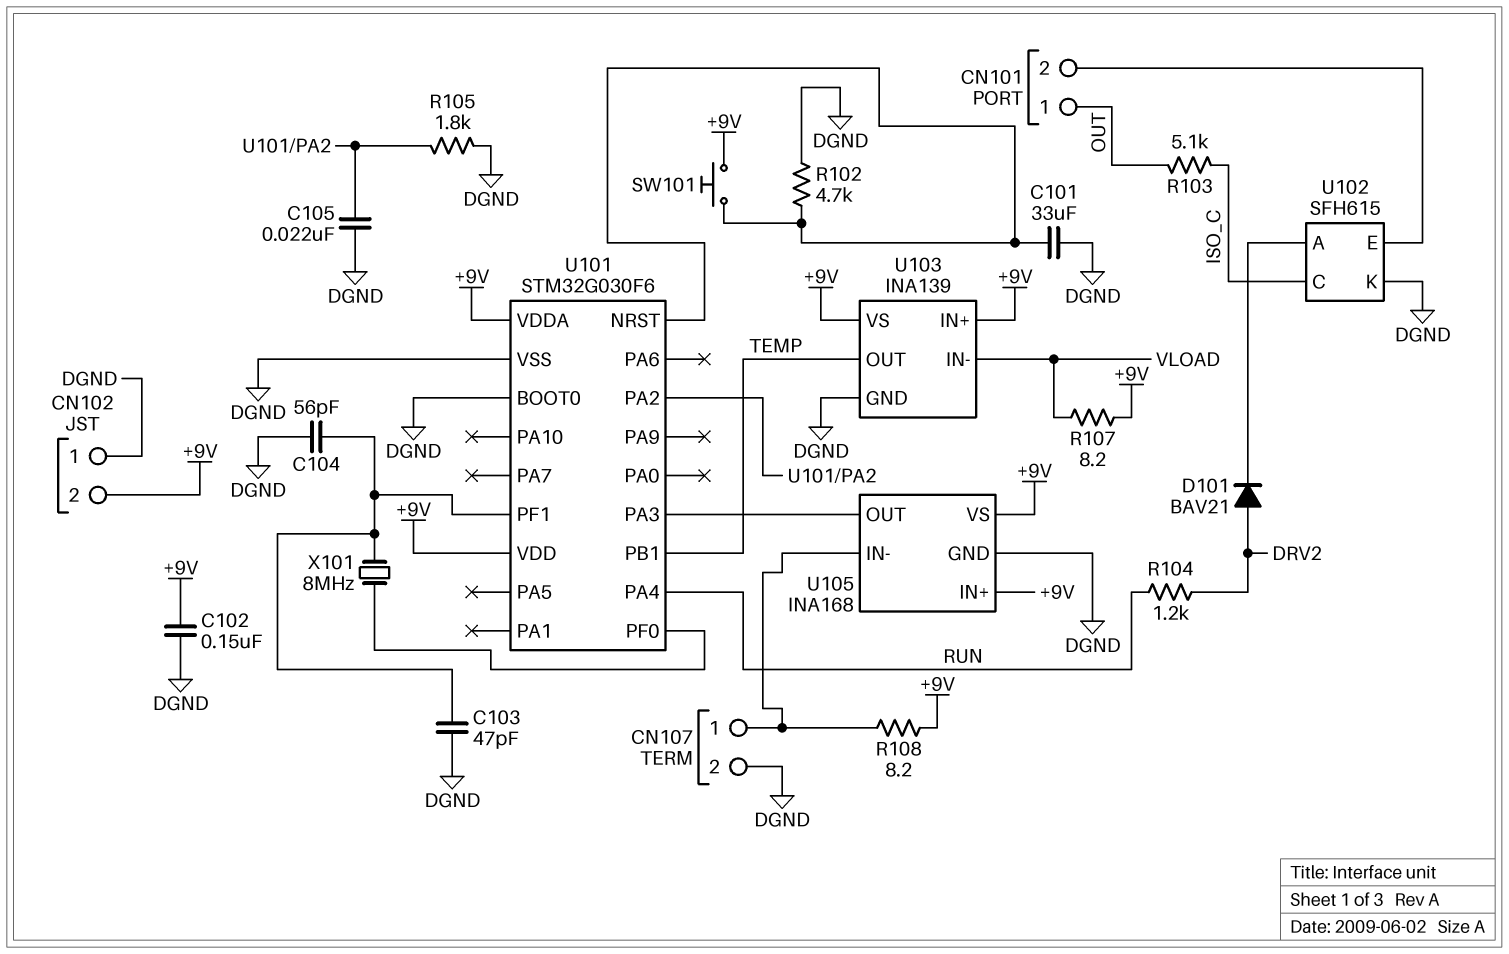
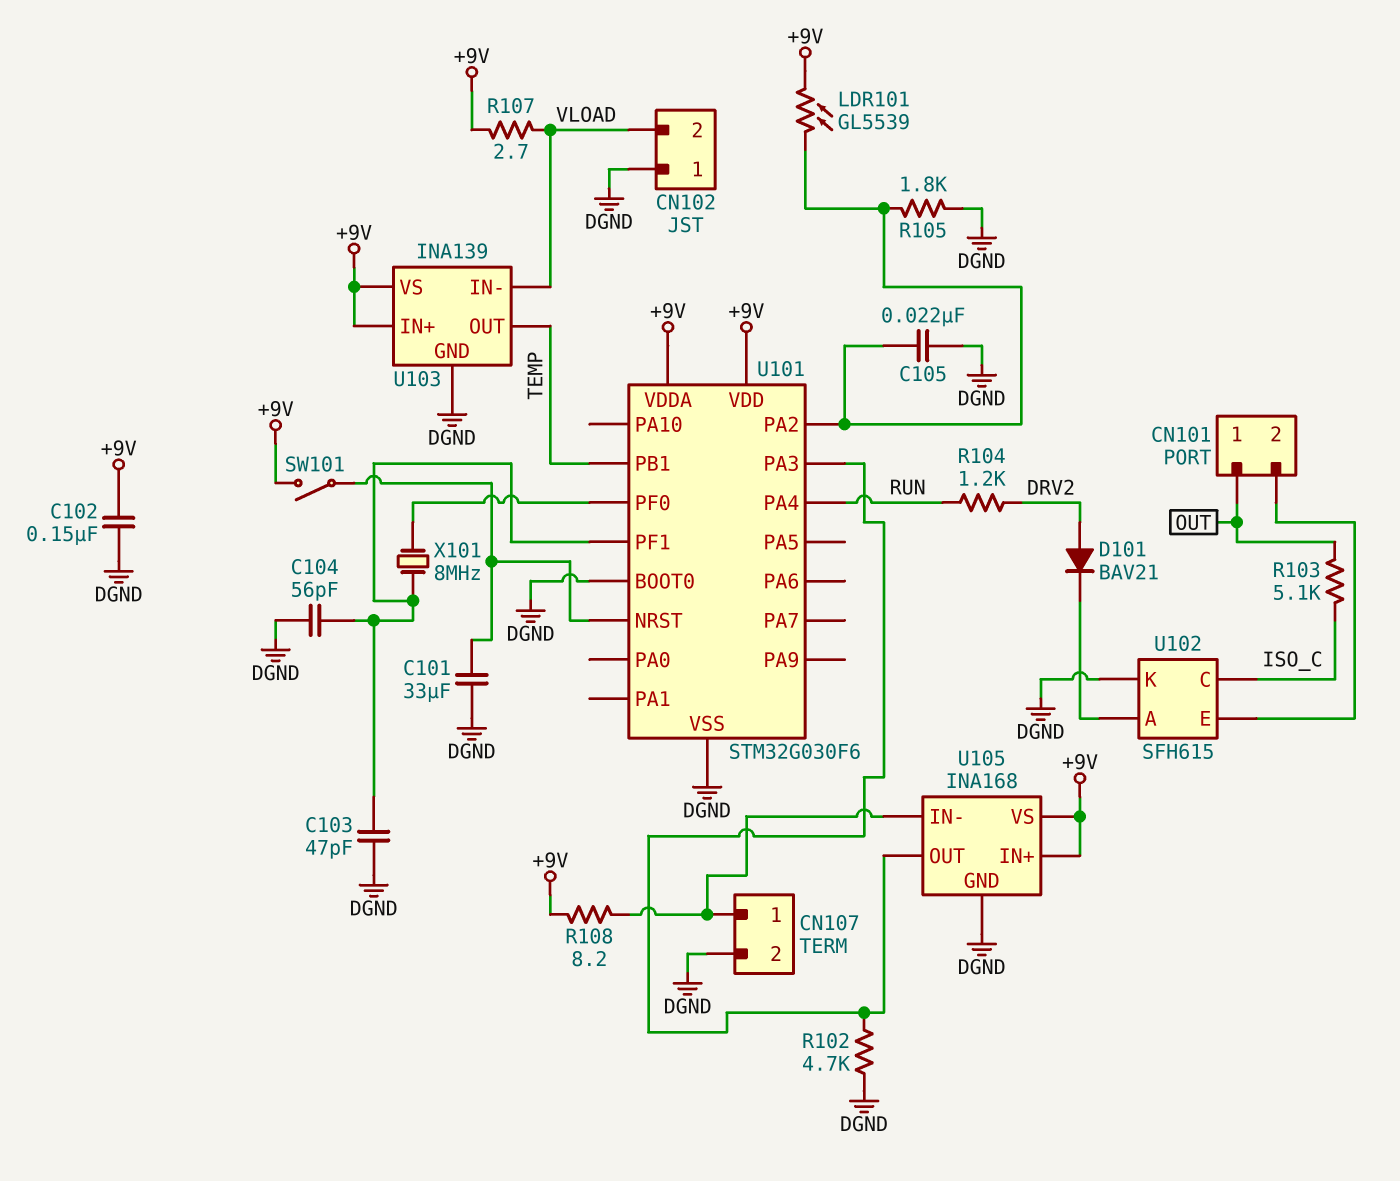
CN102 pin 2: +9V -> VLOAD
LDR101: none -> GL5539 (+9V, U101/PA2)
R102: 4.7k (DGND, U101/NRST) -> 4.7k (DGND, U101/PA3)
R107: 8.2 (+9V, VLOAD) -> 2.7 (+9V, VLOAD)
SW101: button (+9V, U101/NRST) -> switch (+9V, U101/NRST)

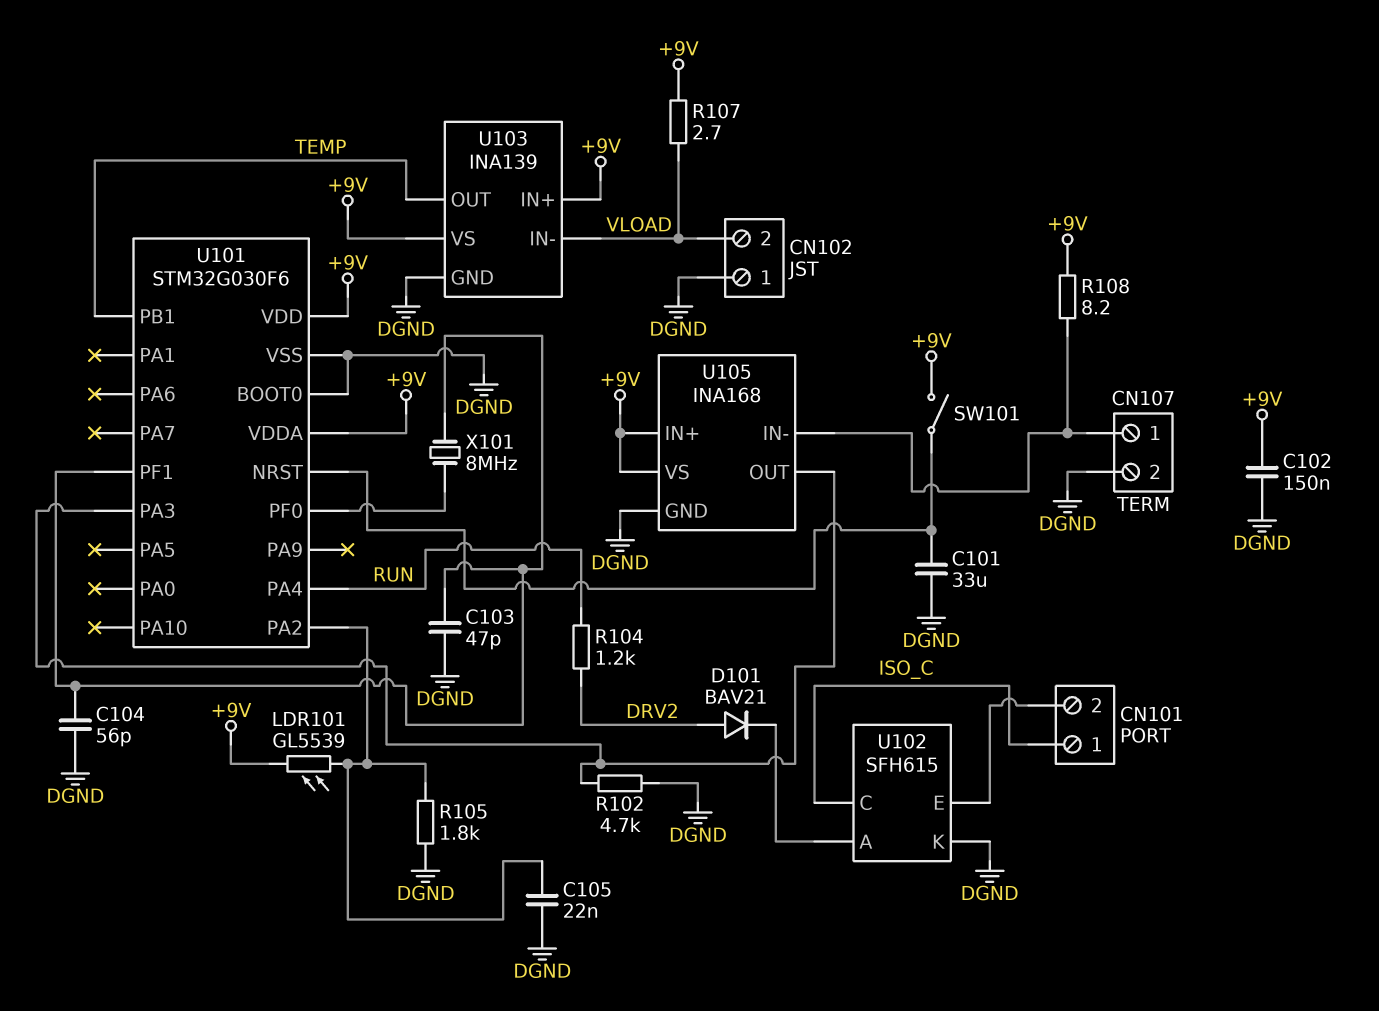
CN101 pin 1: OUT -> ISO_C
R103: 5.1k (ISO_C, OUT) -> none

